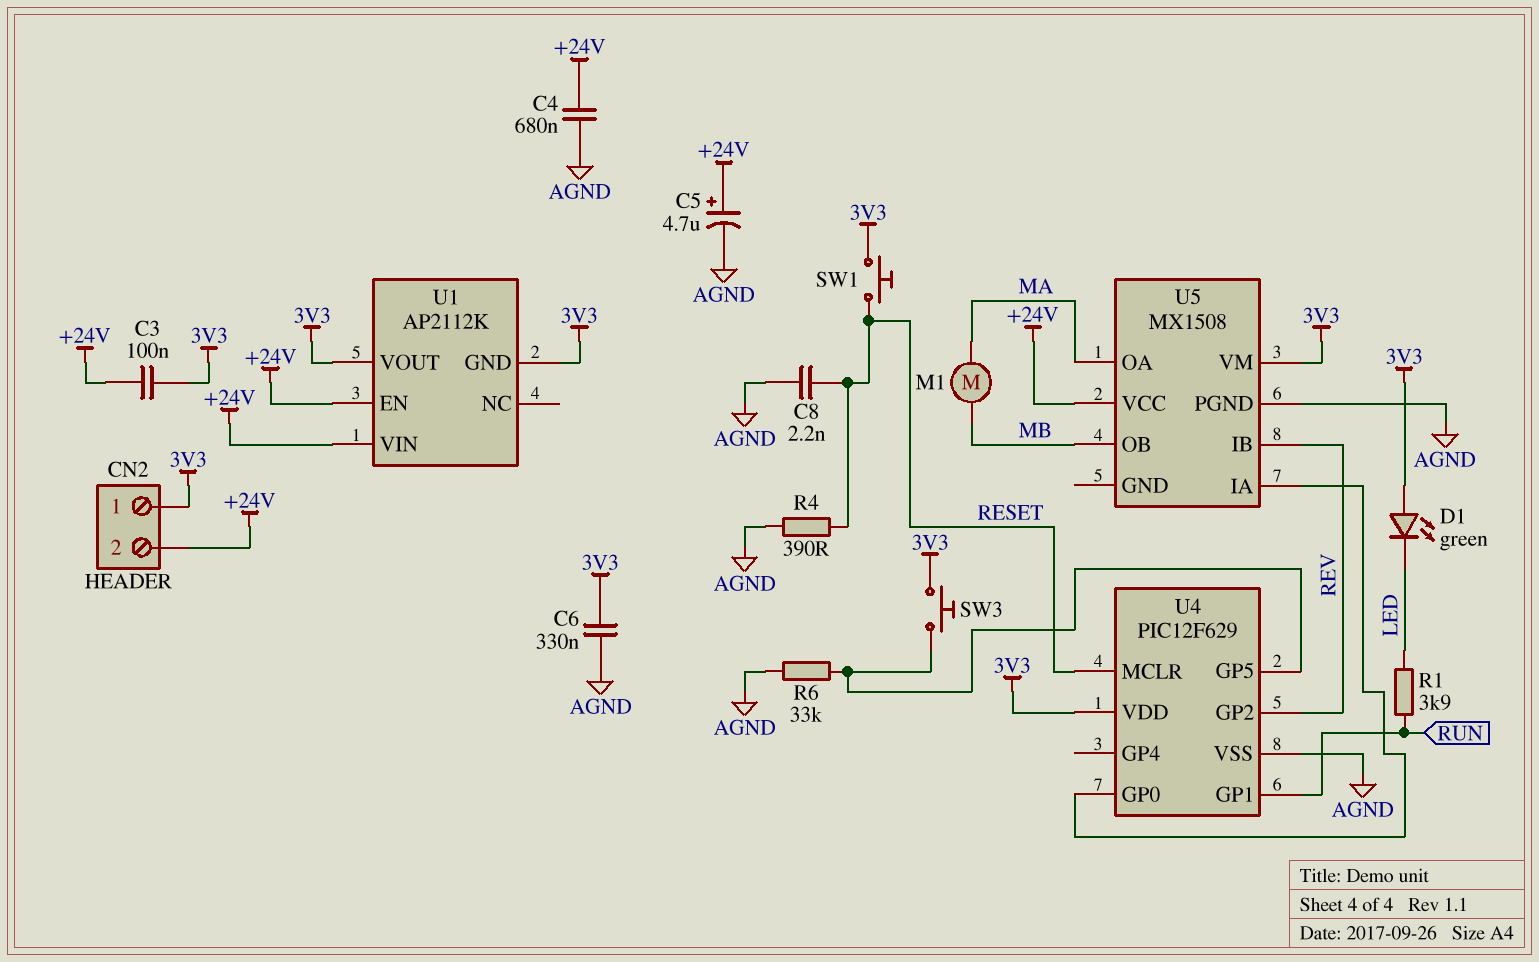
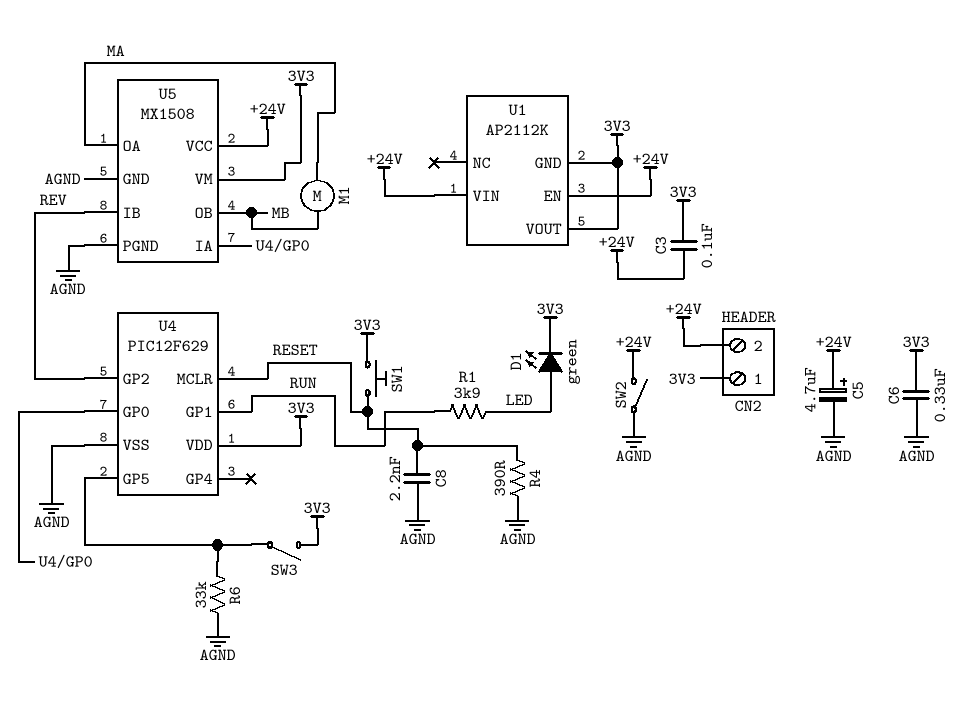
C4: 680nF (+24V, AGND) -> none
D1: LED green (A 3V3, K LED) -> LED green (A LED, K 3V3)
SW2: none -> switch (+24V, AGND)
SW3: button (3V3, U4/GP5) -> switch (3V3, U4/GP5)
U5 pin GND: none -> AGND

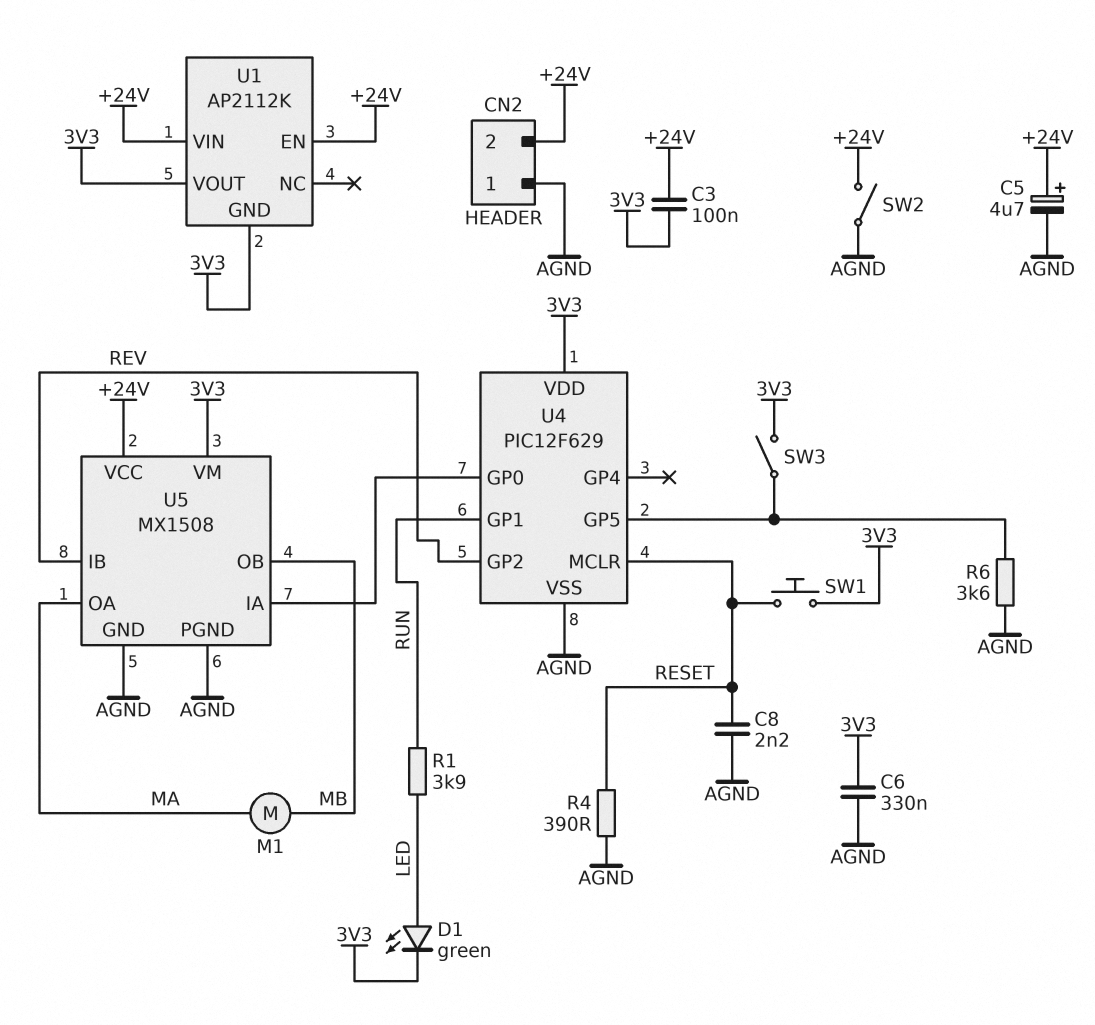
CN2 pin 1: 3V3 -> AGND
R6: 33k (AGND, U4/GP5) -> 3.6k (AGND, U4/GP5)

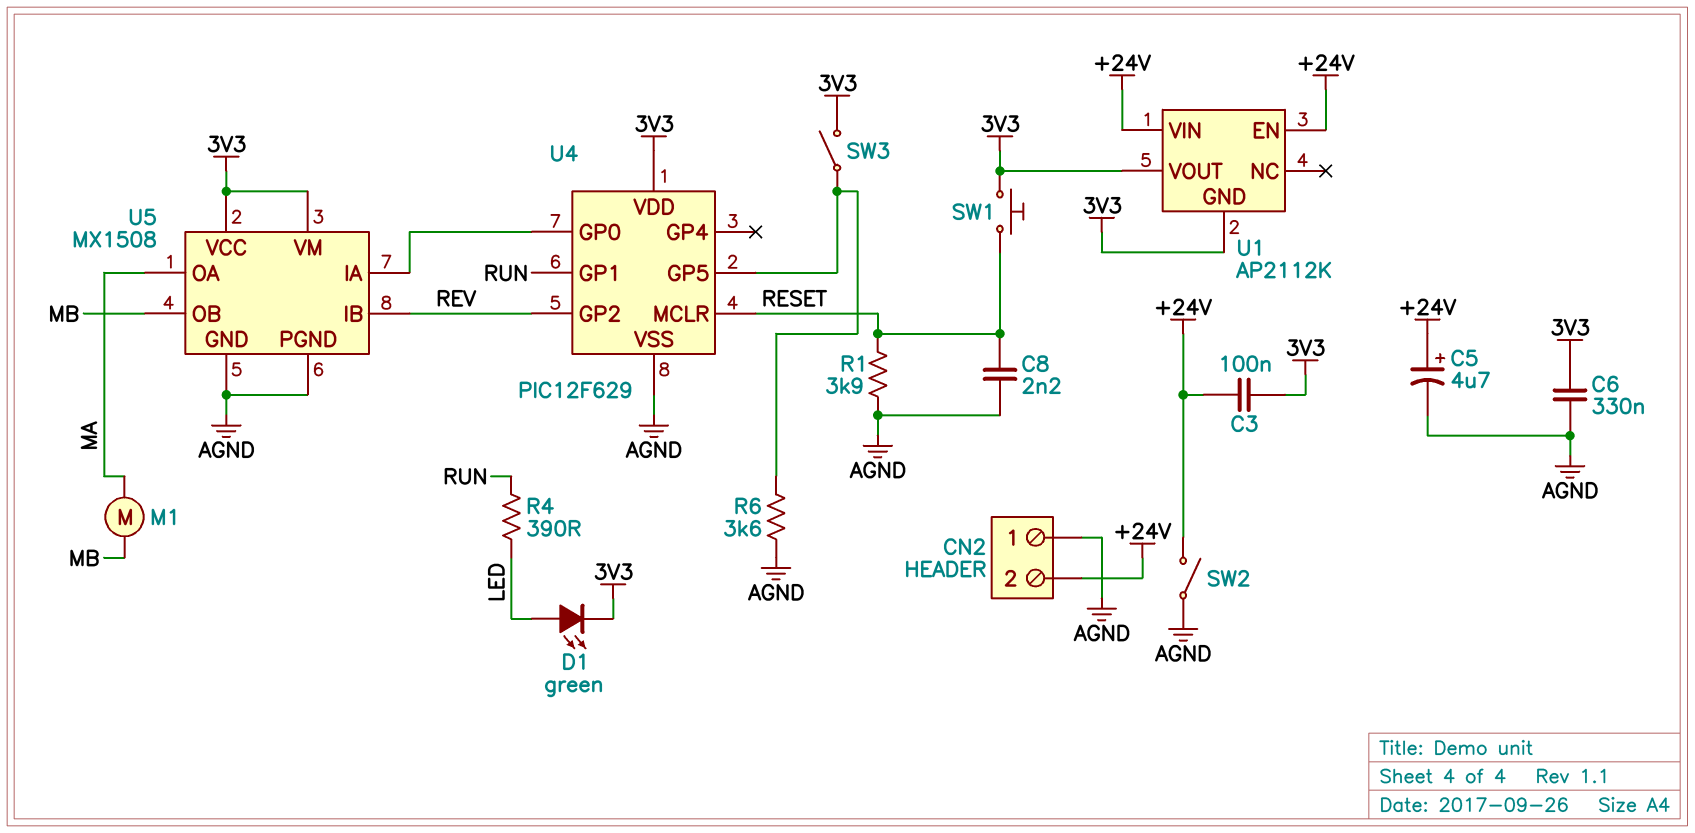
R1: 3.9k (LED, RUN) -> 3.9k (AGND, RESET)
R4: 390 (AGND, RESET) -> 390 (LED, RUN)
U5 pin VCC: +24V -> 3V3

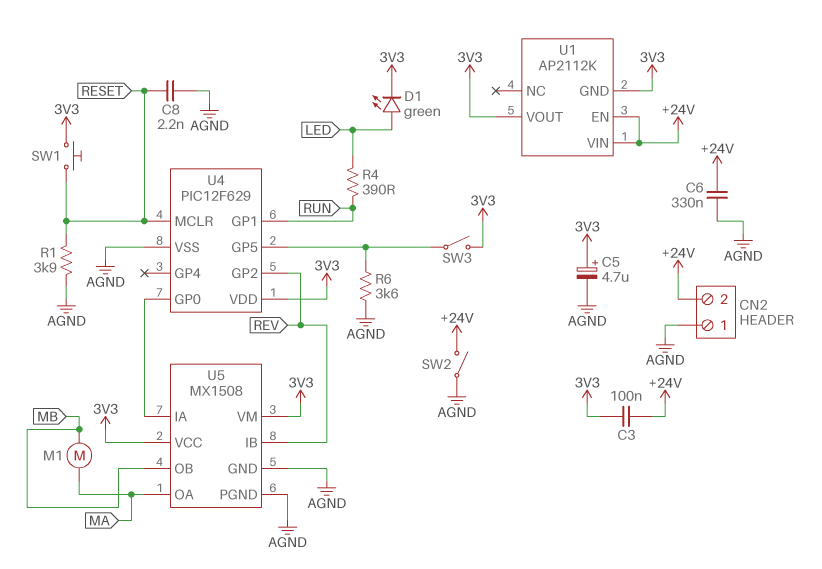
C5: 4.7uF (plus +24V, minus AGND) -> 4.7uF (plus 3V3, minus AGND)
C6: 330nF (3V3, AGND) -> 330nF (+24V, AGND)

